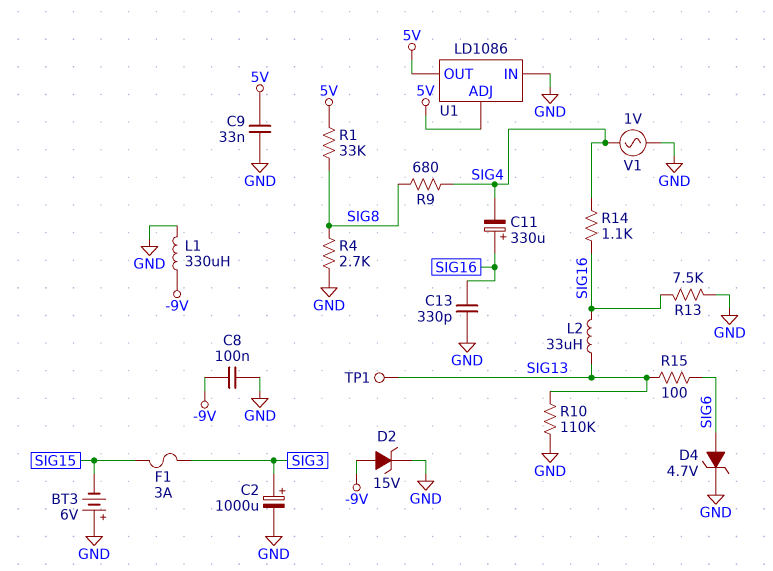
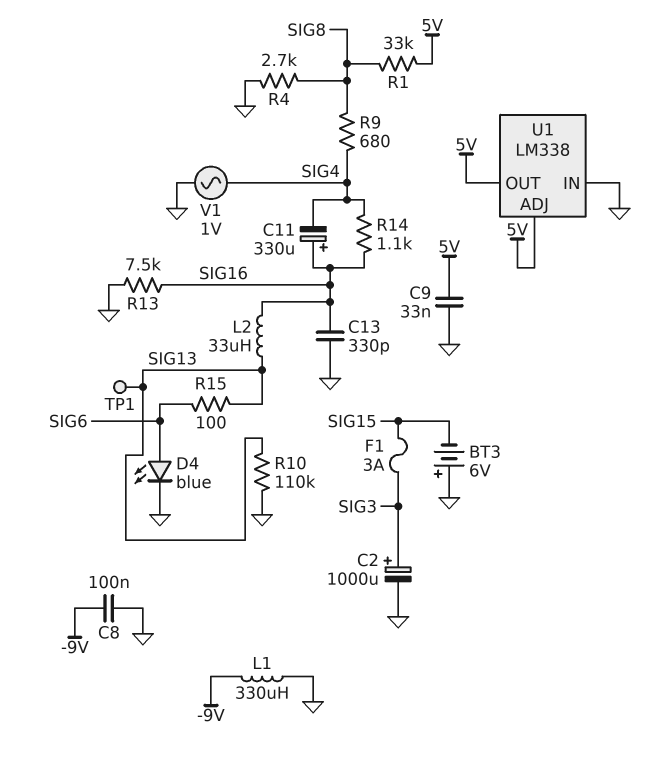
D2: zener 15V (A -9V, K GND) -> none
D4: zener 4.7V (A SIG6, K GND) -> LED blue (A SIG6, K GND)
U1: LD1086 -> LM338

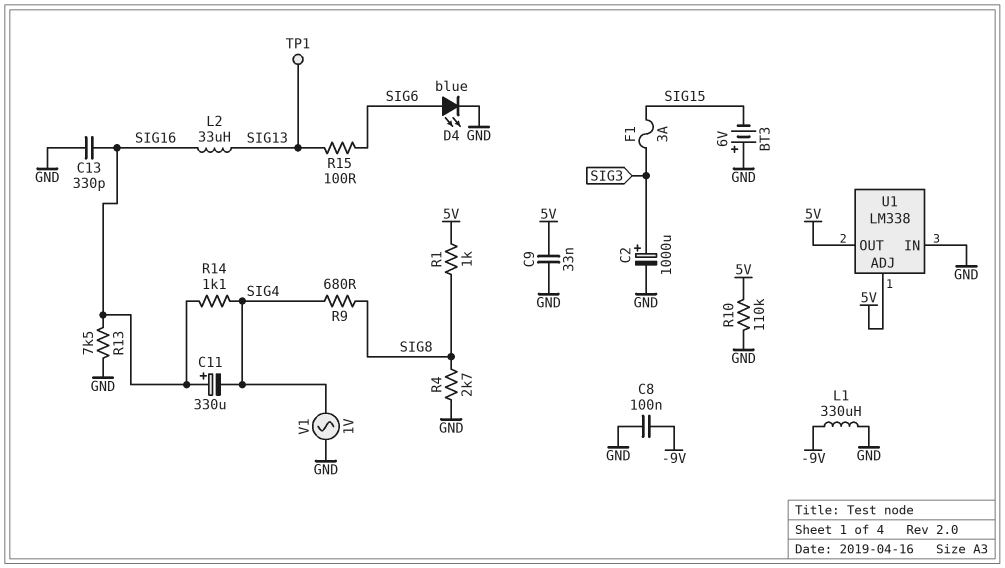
R1: 33k (5V, SIG8) -> 1k (5V, SIG8)
R10: 110k (GND, SIG13) -> 110k (5V, GND)

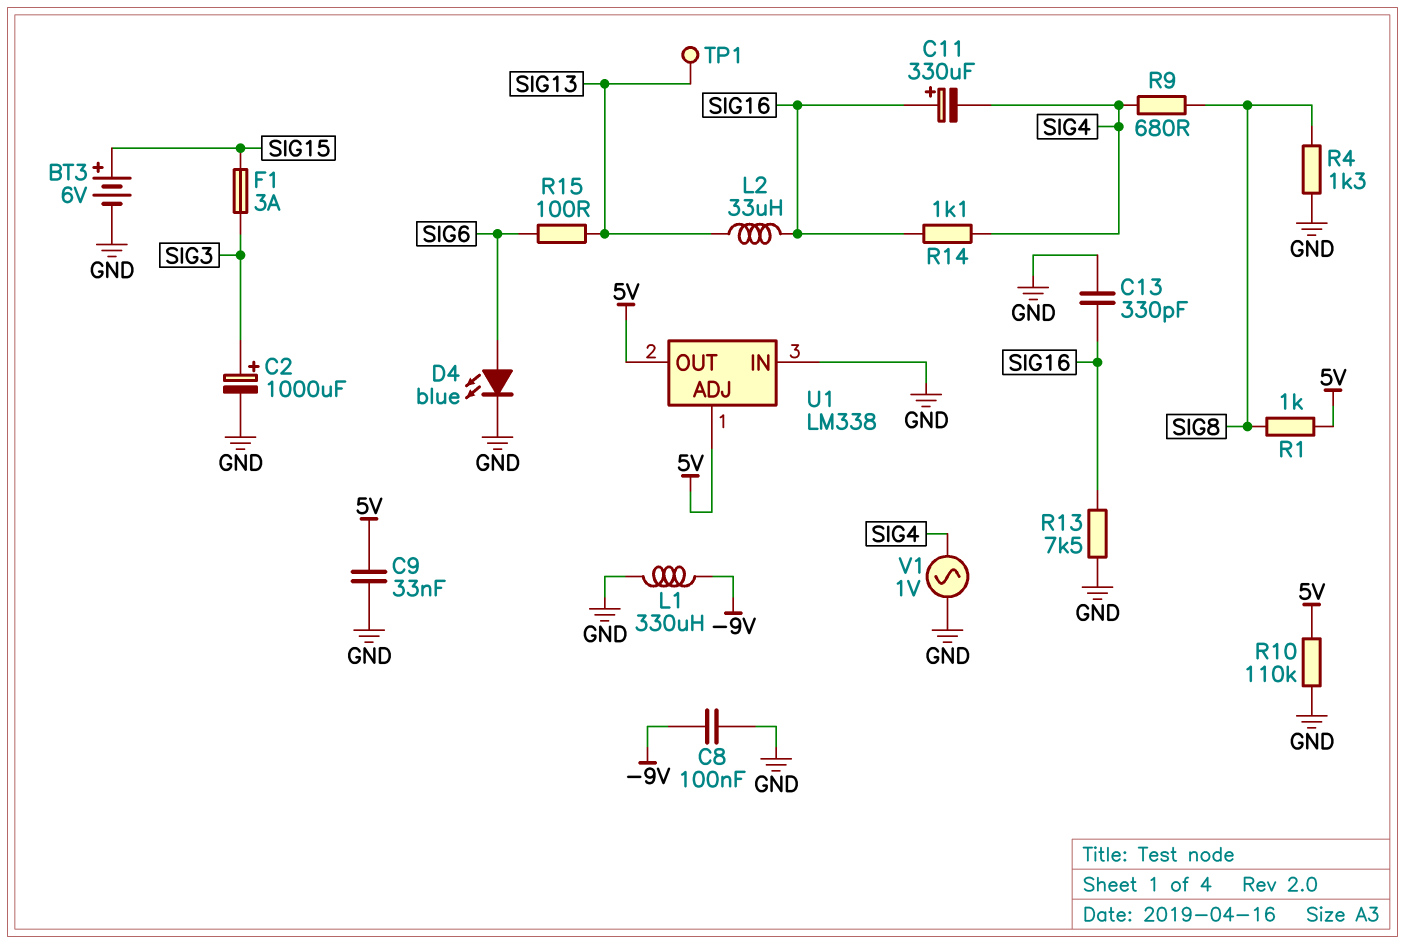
BT3: 6V (plus GND, minus SIG15) -> 6V (plus SIG15, minus GND)
R4: 2.7k (GND, SIG8) -> 1.3k (GND, SIG8)

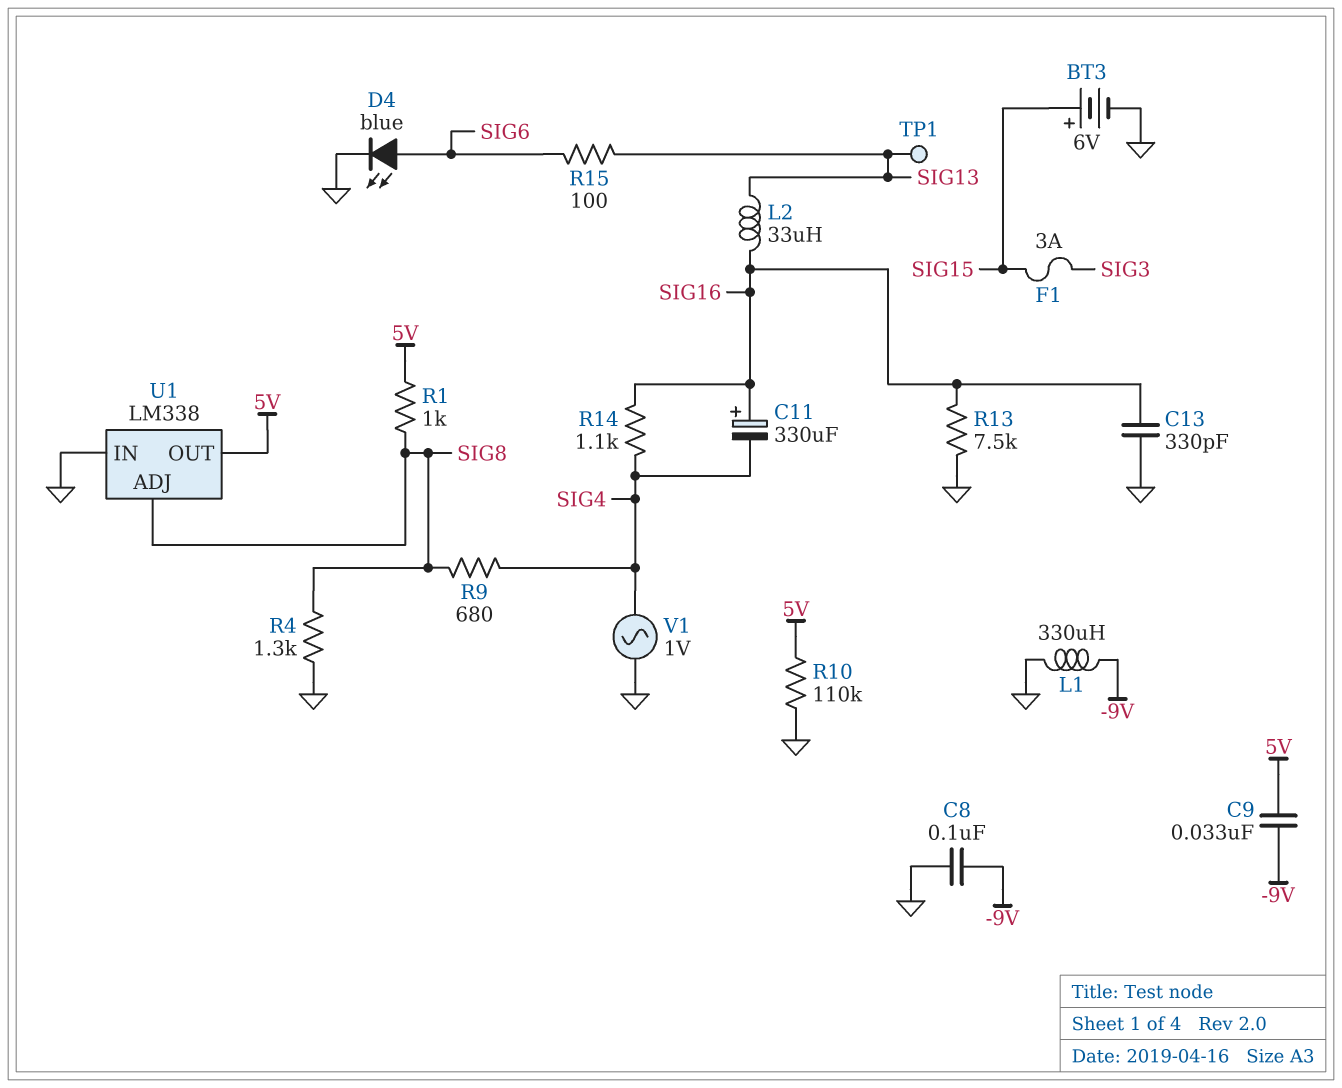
C2: 1000uF (plus SIG3, minus GND) -> none
C9: 33nF (5V, GND) -> 33nF (-9V, 5V)
U1 pin ADJ: 5V -> SIG8

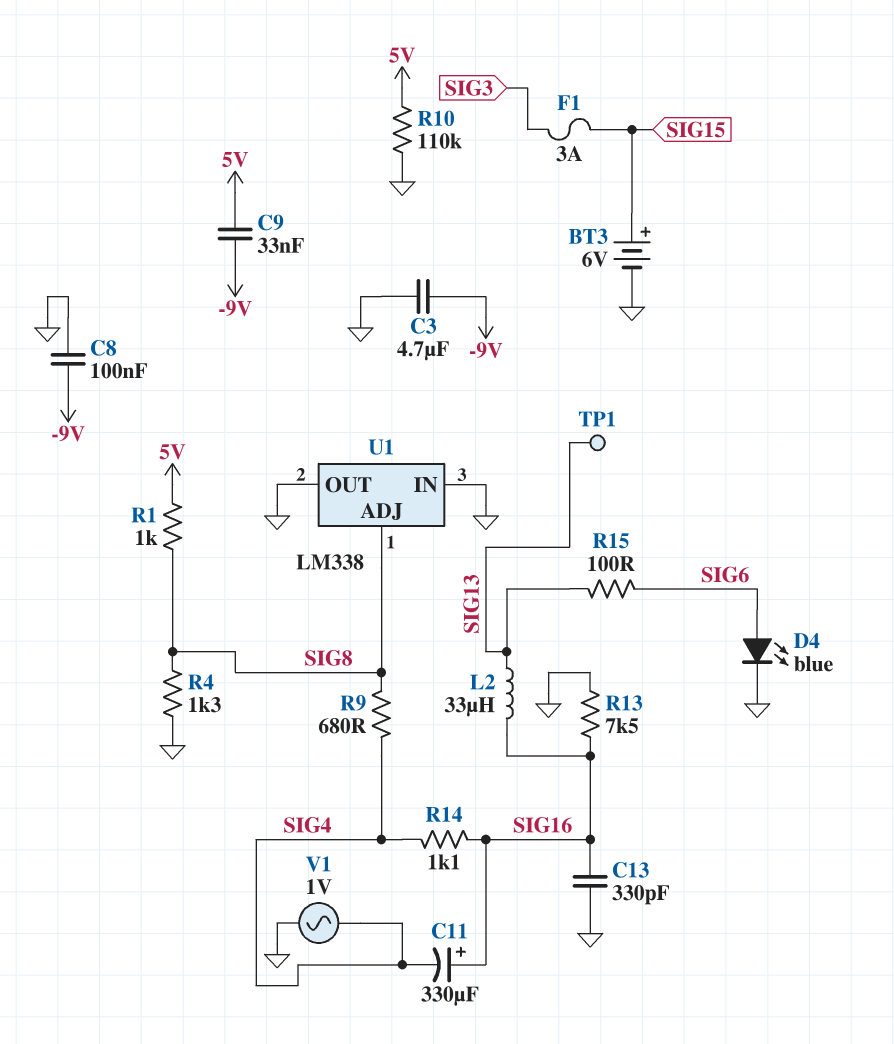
C3: none -> 4.7uF (-9V, GND)
L1: 330uH (-9V, GND) -> none
U1 pin OUT: 5V -> GND

